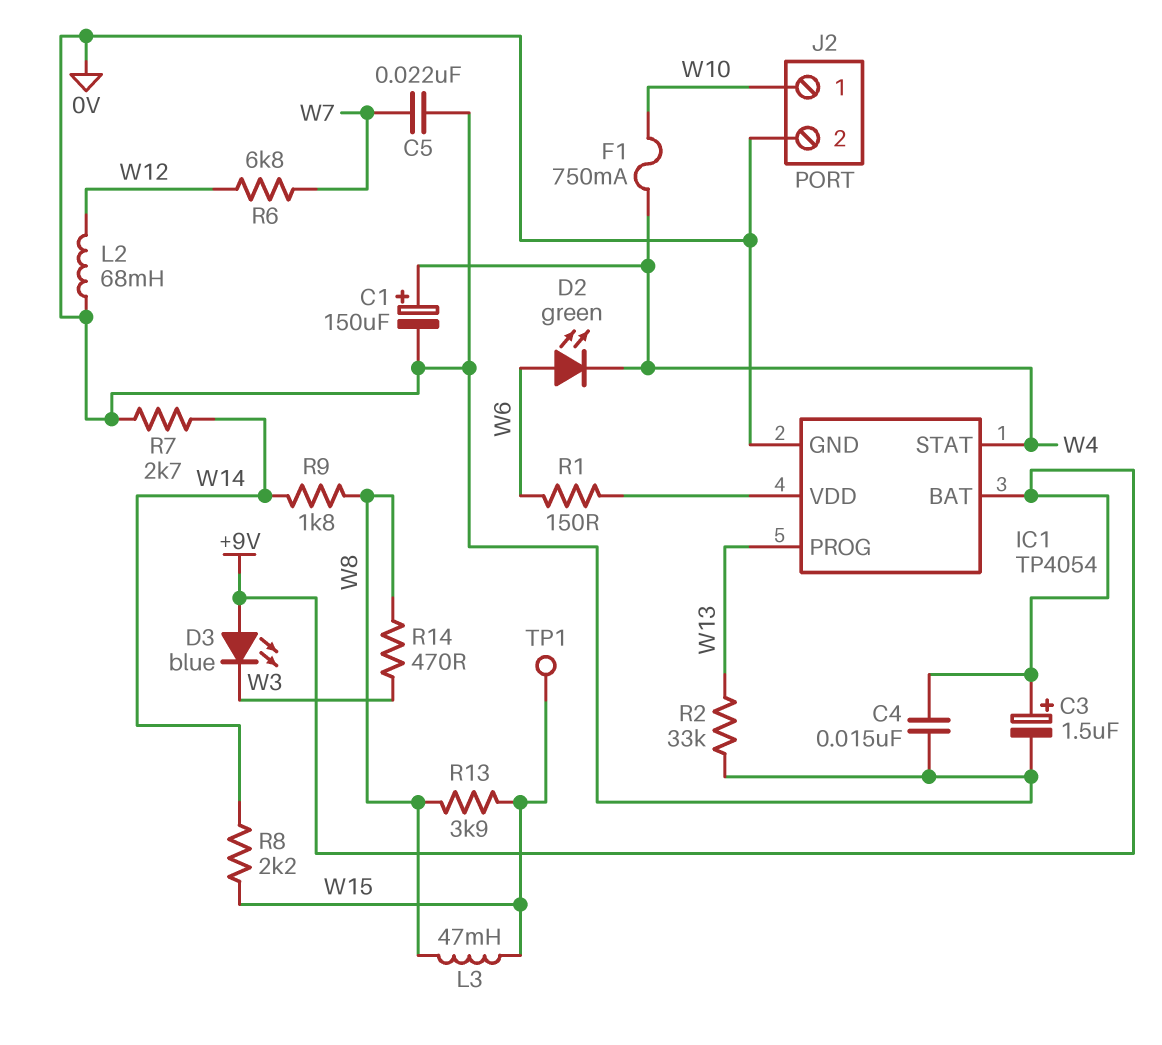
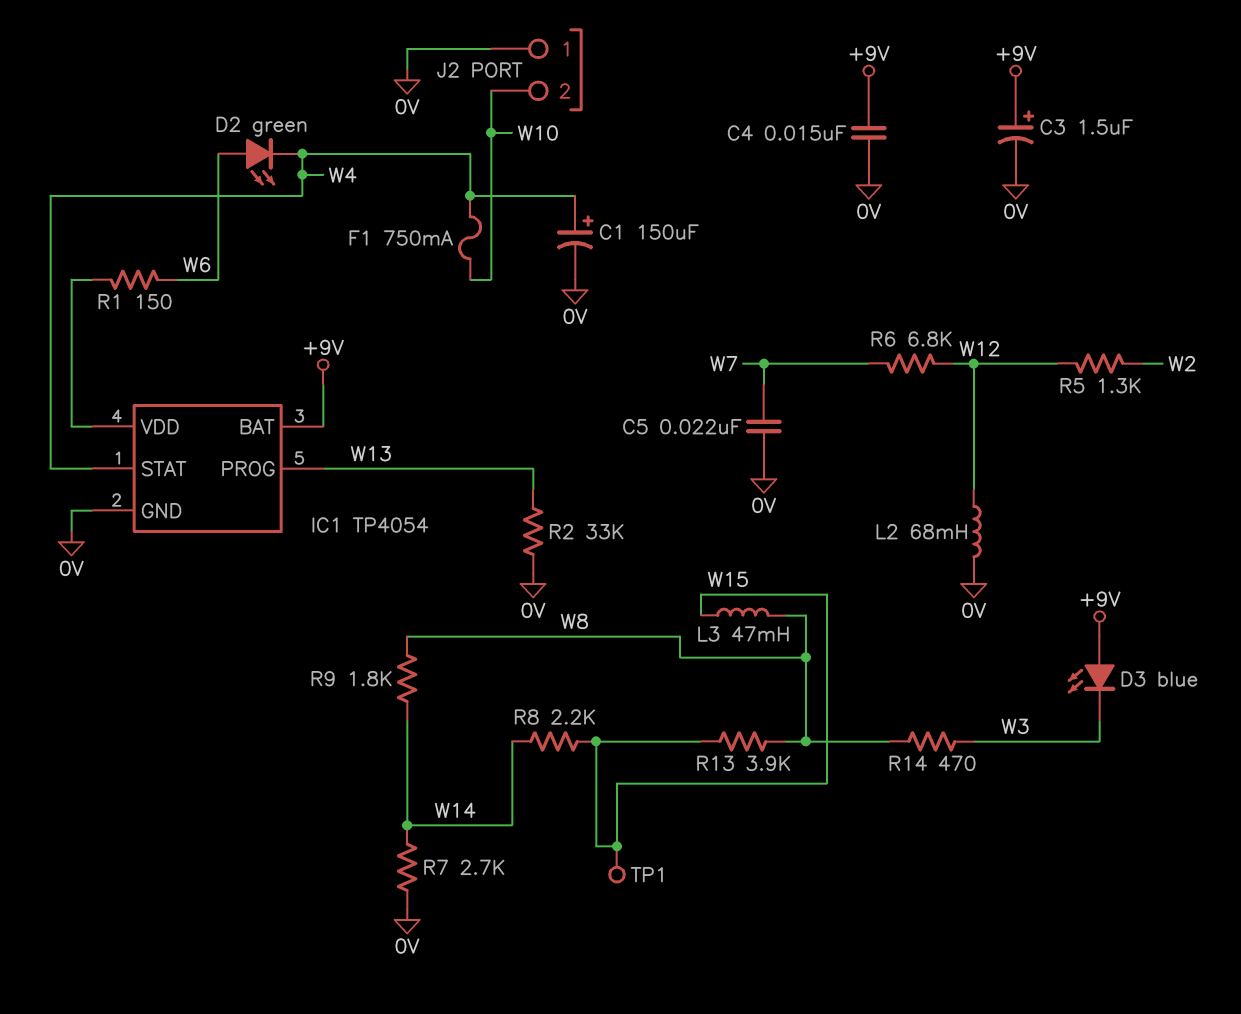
J2 pin 1: W10 -> 0V
J2 pin 2: 0V -> W10
R5: none -> 1.3k (W2, W12)

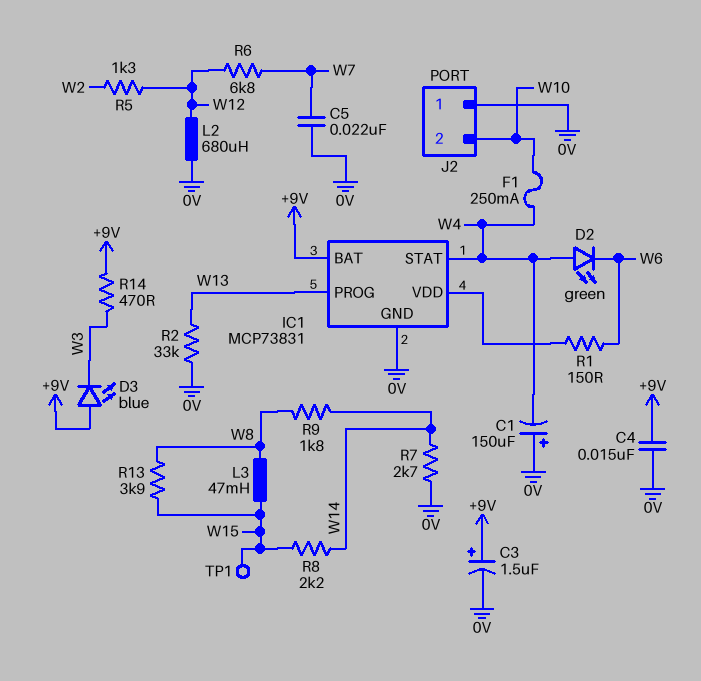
C1: 150uF (plus W4, minus 0V) -> 150uF (plus 0V, minus W4)
D2: LED green (A W6, K W4) -> LED green (A W4, K W6)
F1: 750mA (W4, W10) -> 250mA (W4, W10)
IC1: TP4054 -> MCP73831
L2: 68mH (0V, W12) -> 680uH (0V, W12)
R14: 470 (W3, W8) -> 470 (+9V, W3)

